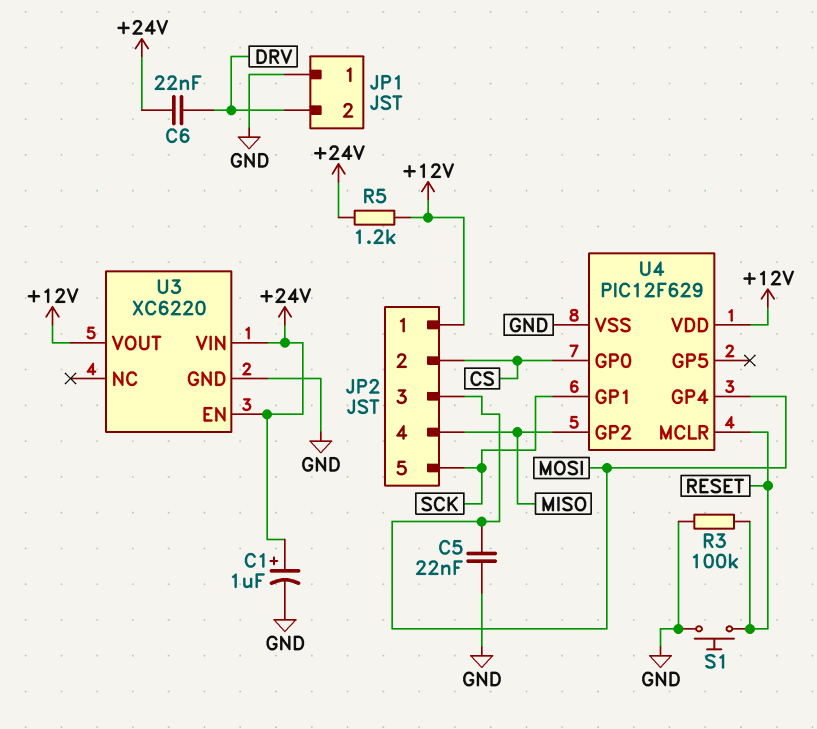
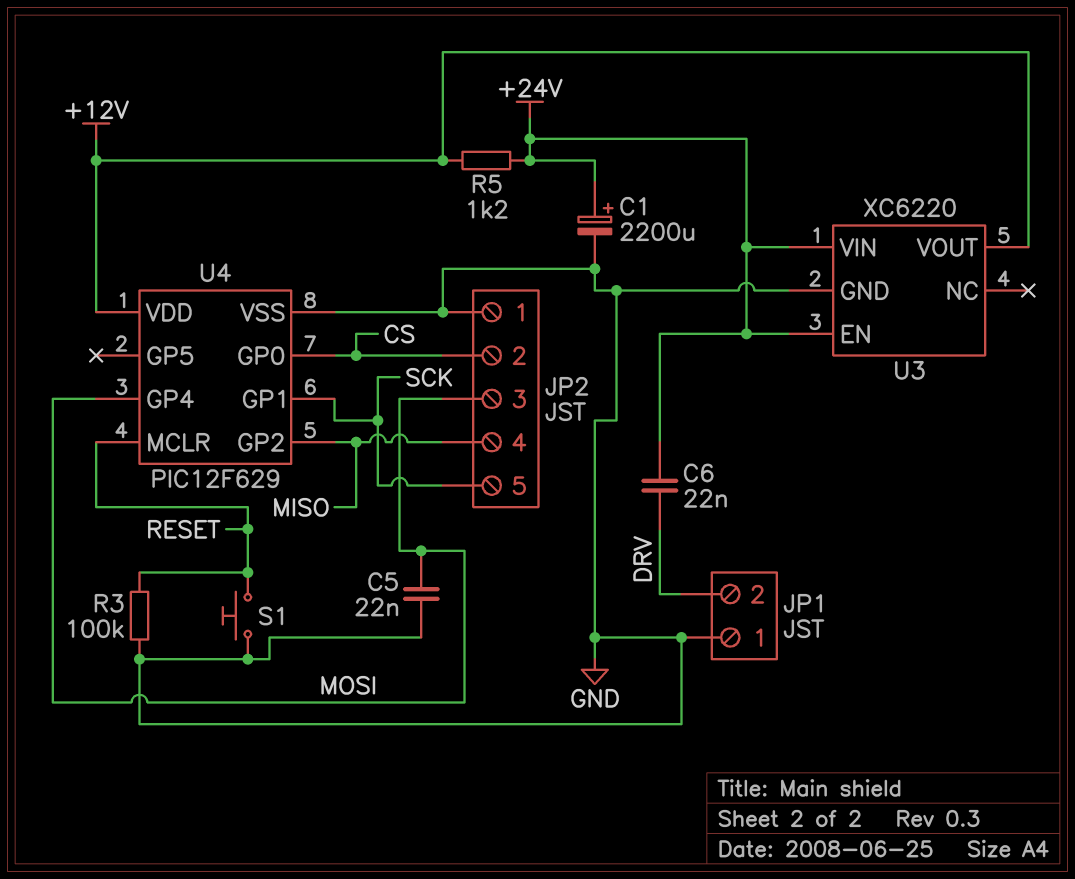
C1: 1uF (plus +24V, minus GND) -> 2200uF (plus +24V, minus GND)
JP2 pin 1: +12V -> GND

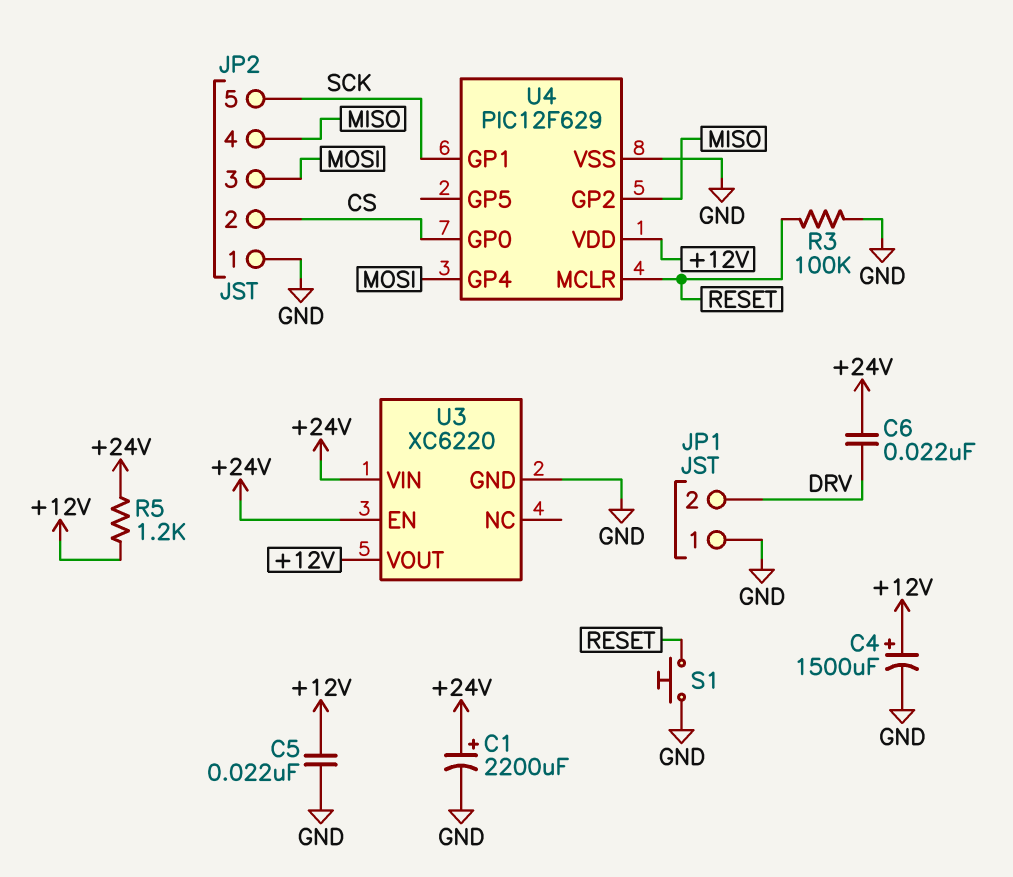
C4: none -> 1500uF (plus +12V, minus GND)
C5: 22nF (GND, MOSI) -> 22nF (+12V, GND)

